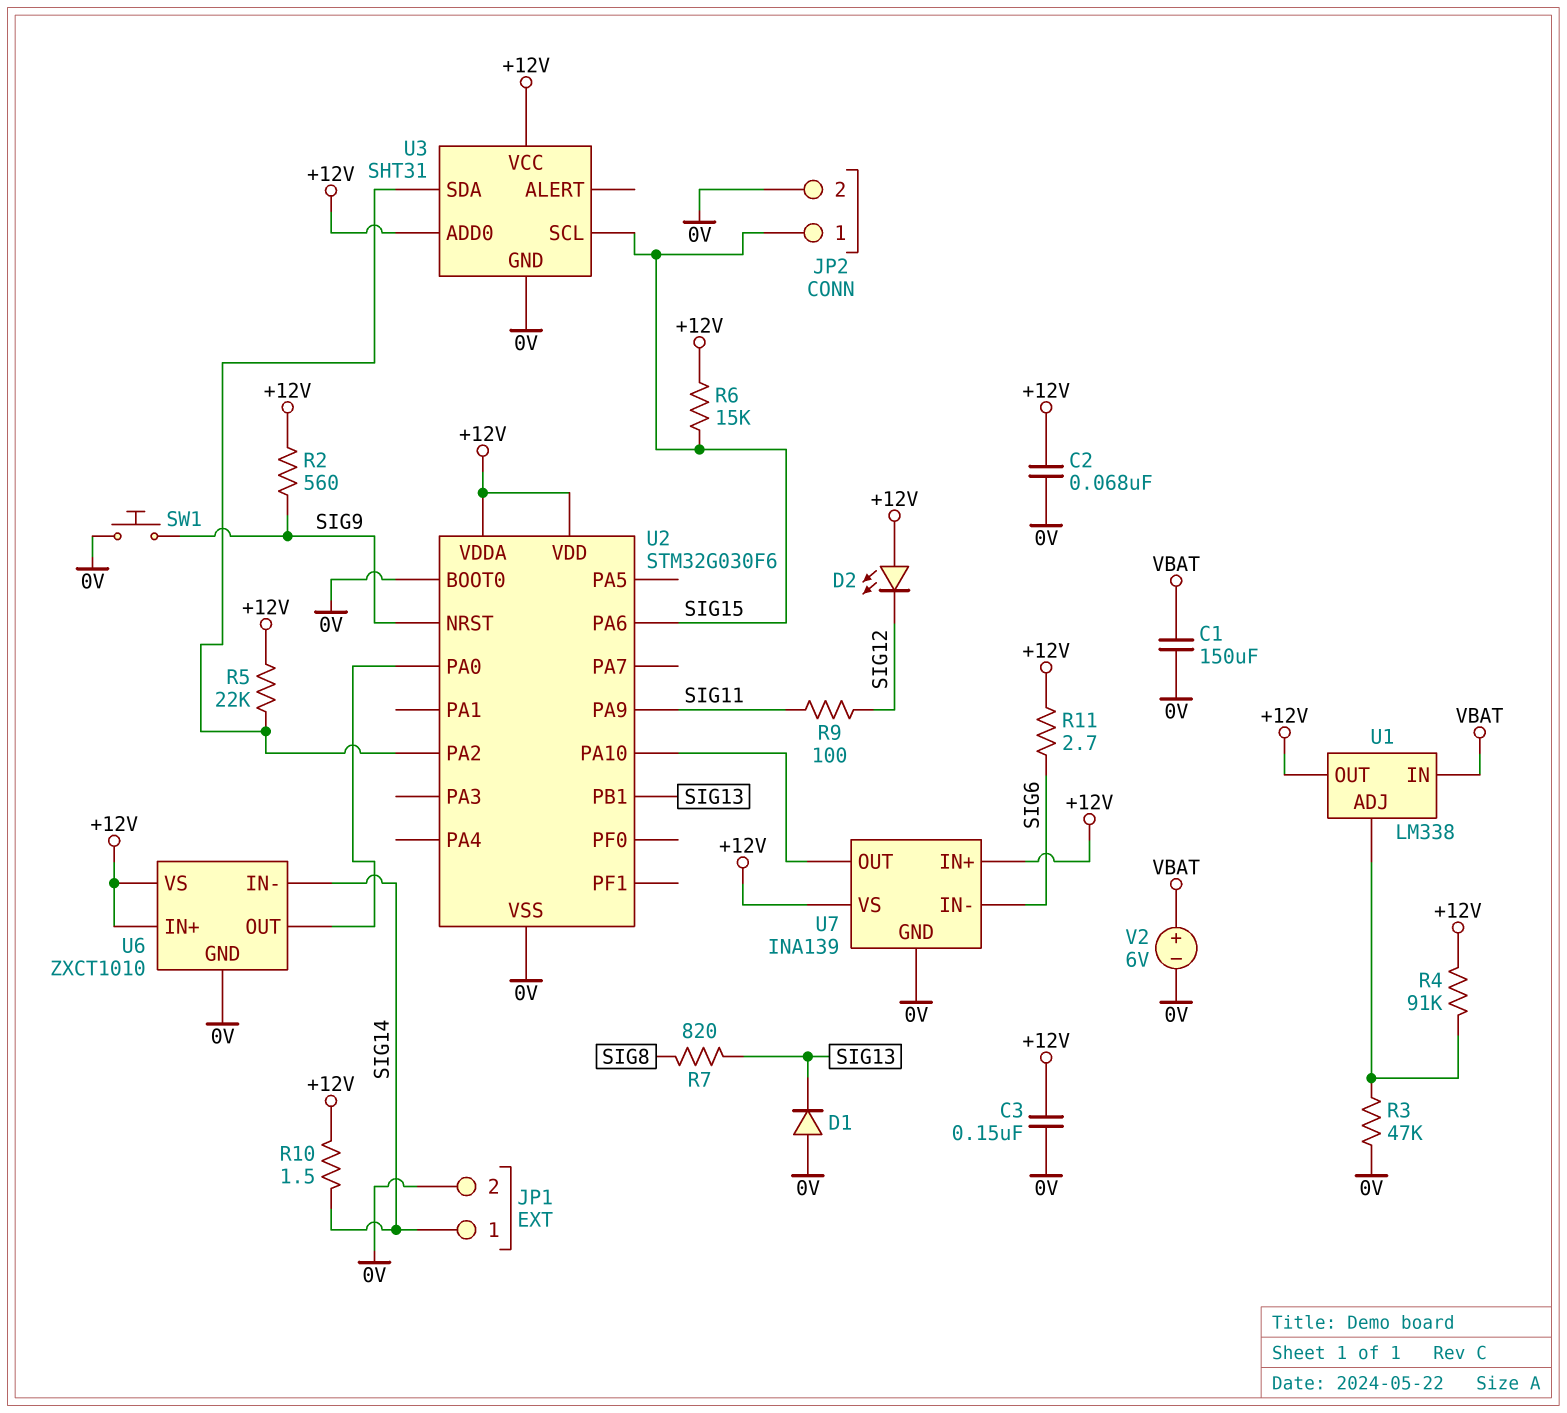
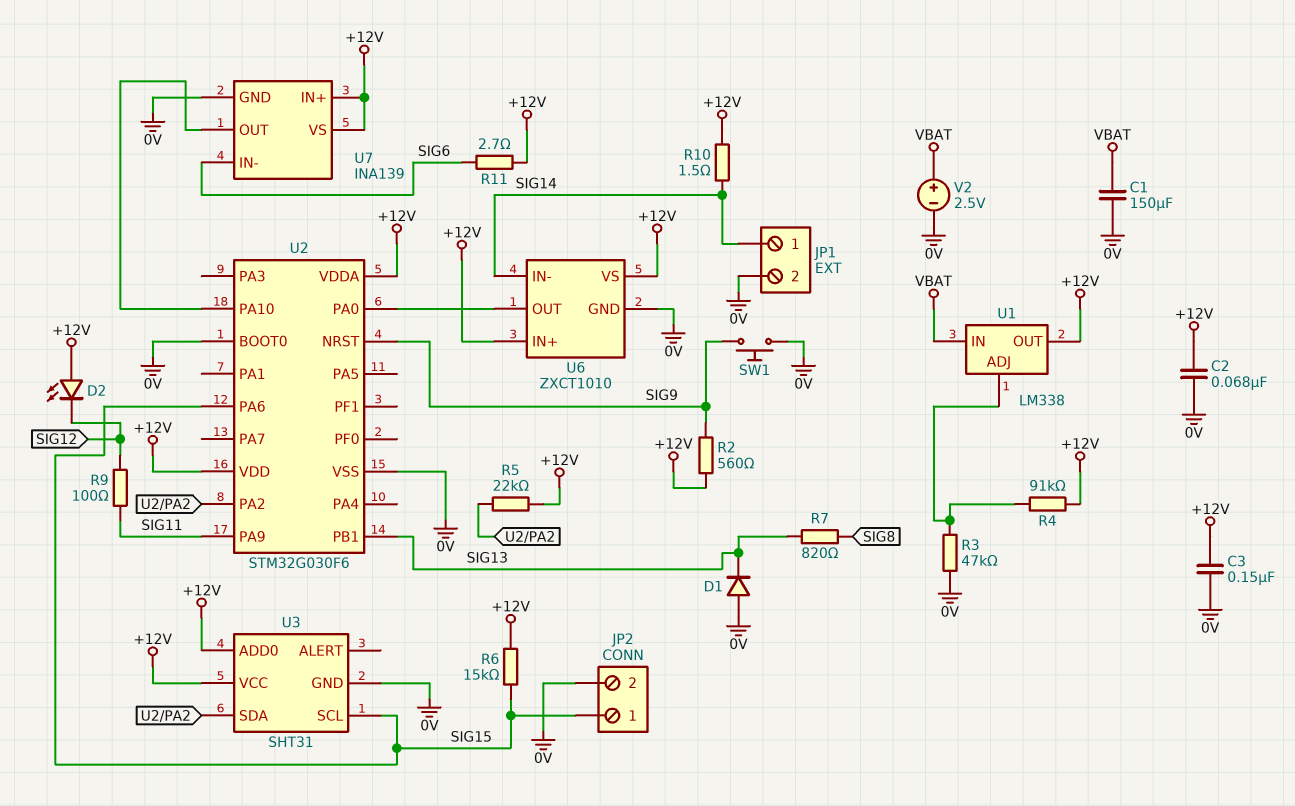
V2: 6V (plus VBAT, minus 0V) -> 2.5V (plus VBAT, minus 0V)

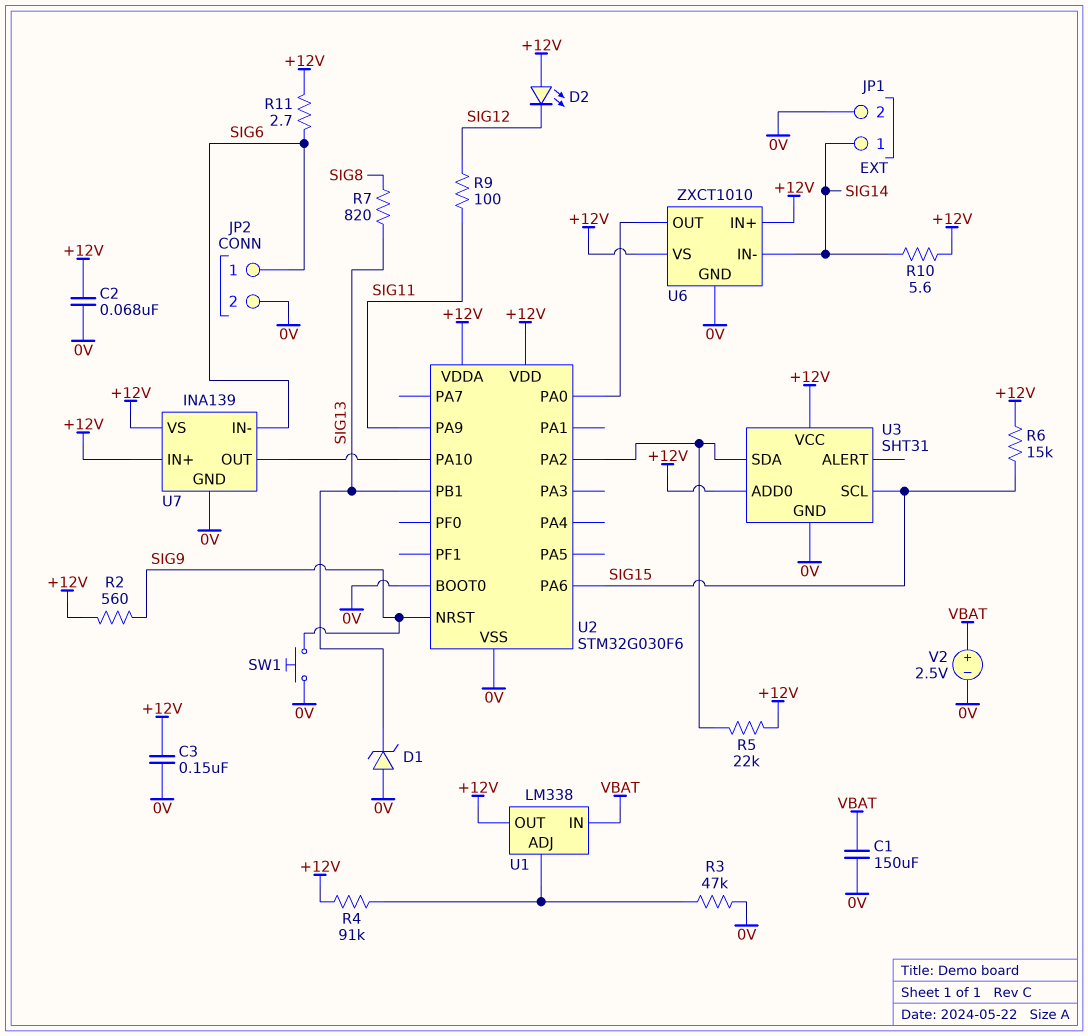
D1: diode (A 0V, K SIG13) -> zener (A 0V, K SIG13)
JP2 pin 1: SIG15 -> SIG6
R10: 1.5 (+12V, SIG14) -> 5.6 (+12V, SIG14)

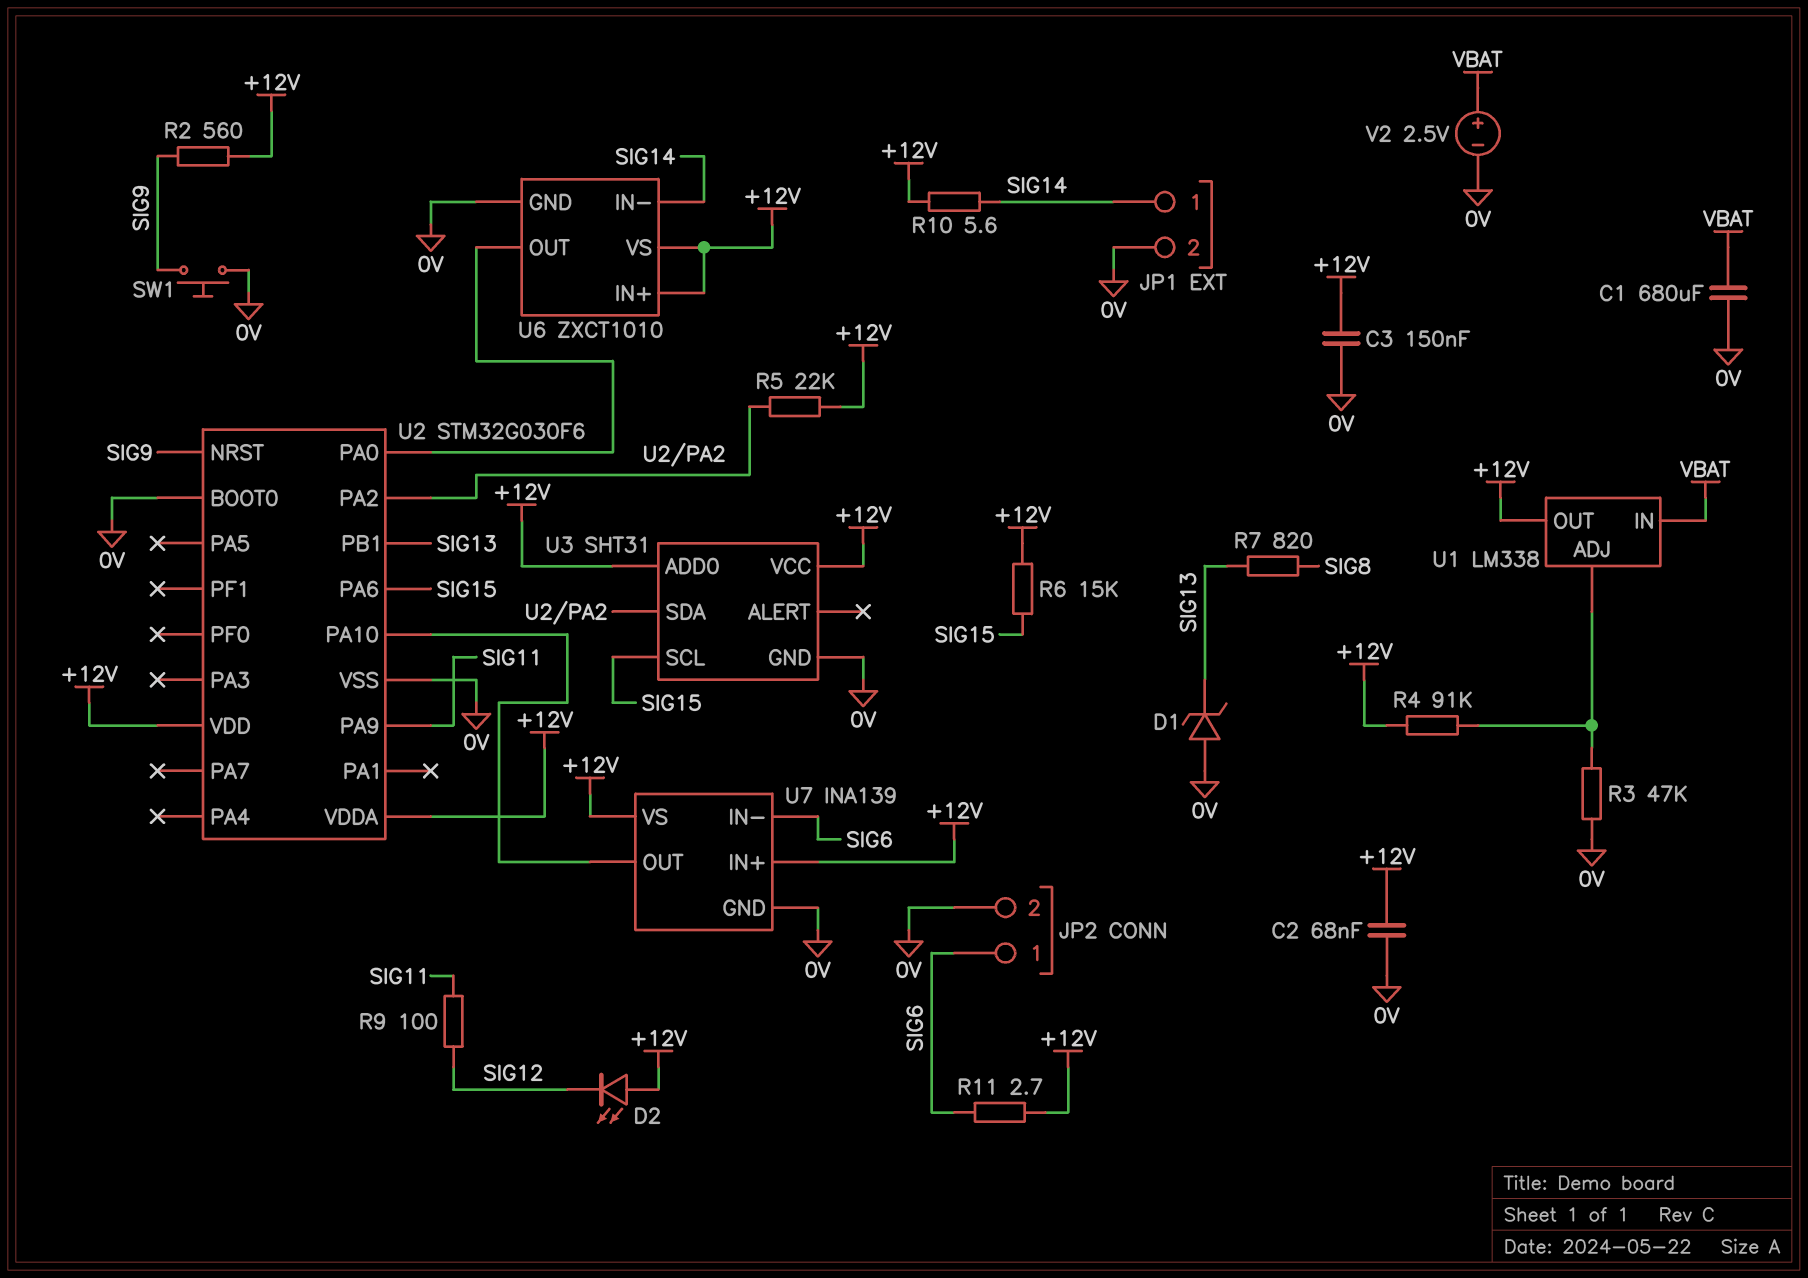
C1: 150uF (0V, VBAT) -> 680uF (0V, VBAT)

